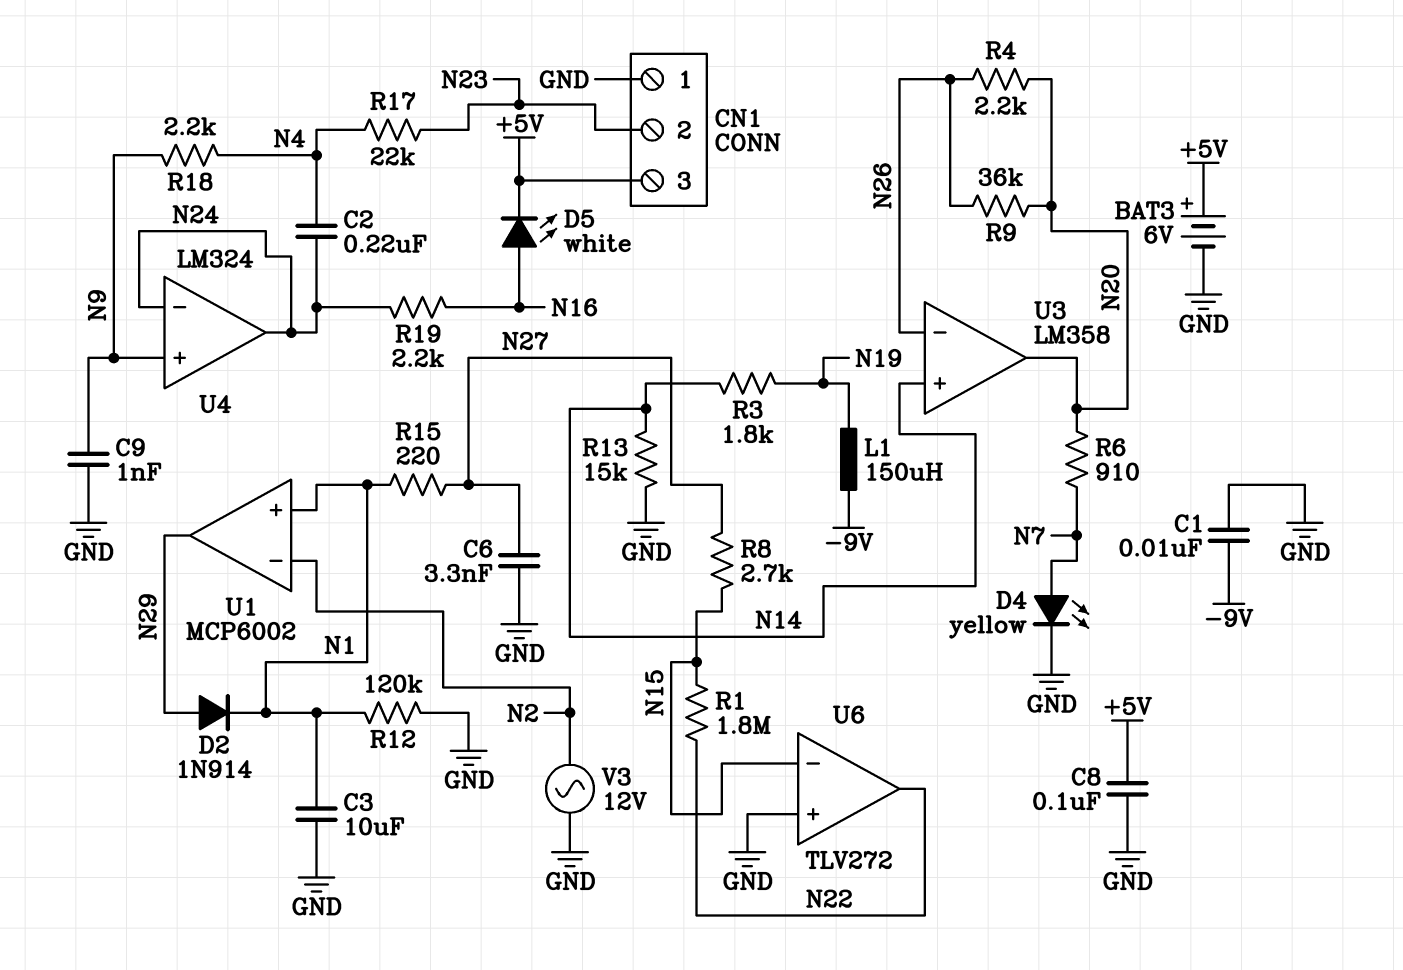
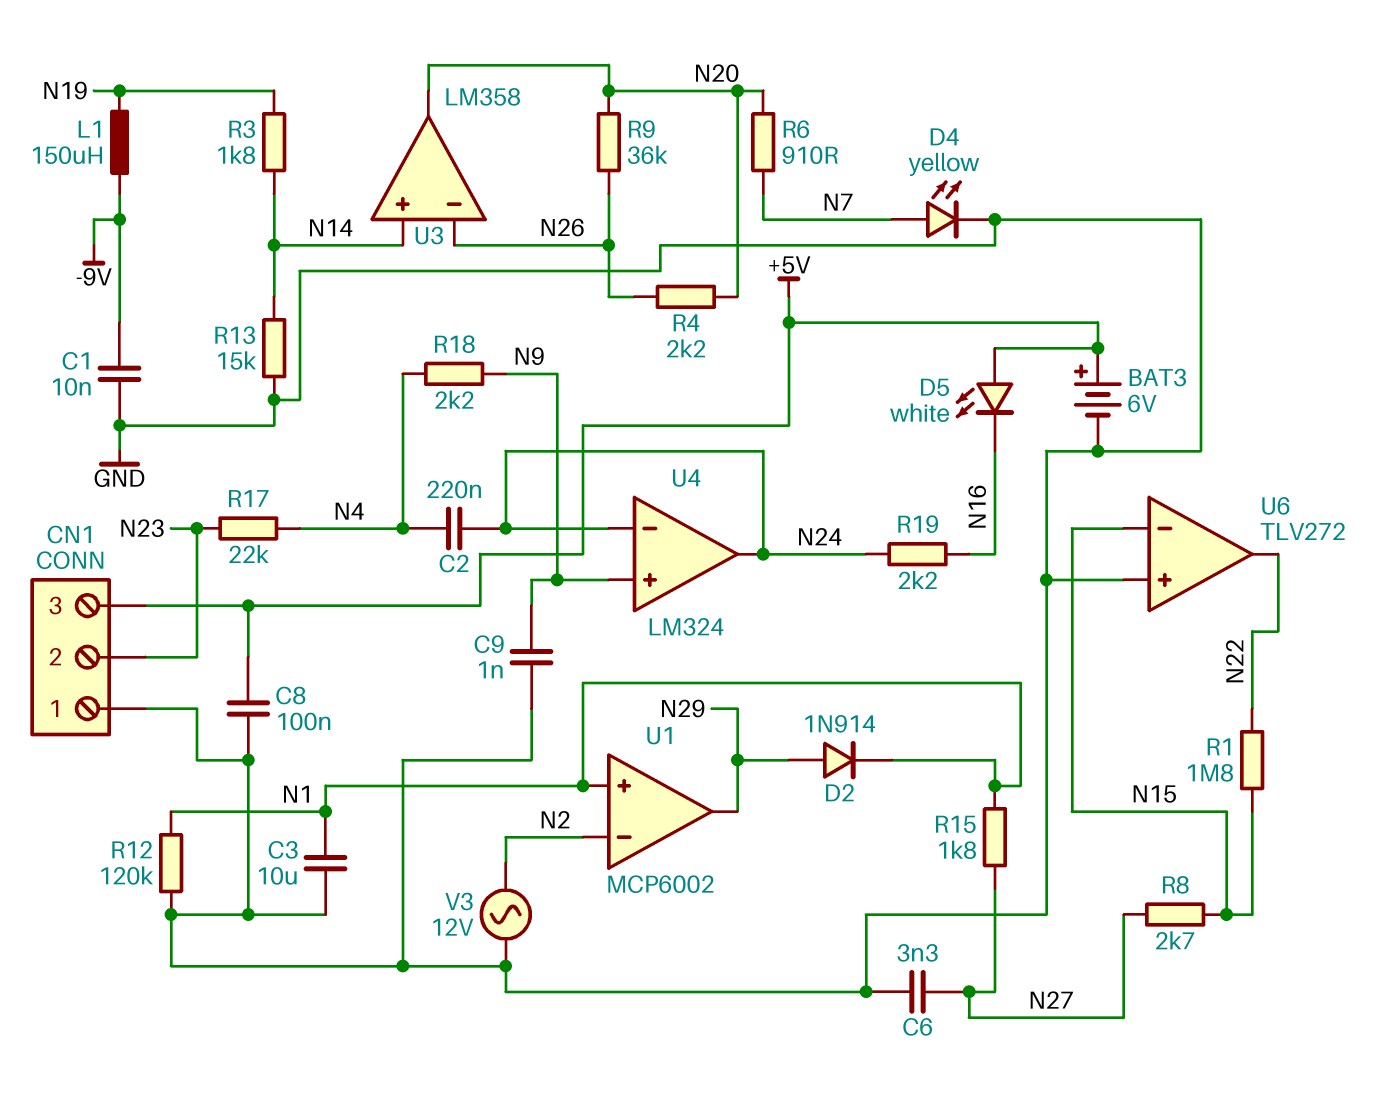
D5: LED white (A N16, K +5V) -> LED white (A +5V, K N16)
R15: 220 (N1, N27) -> 1.8k (N1, N27)

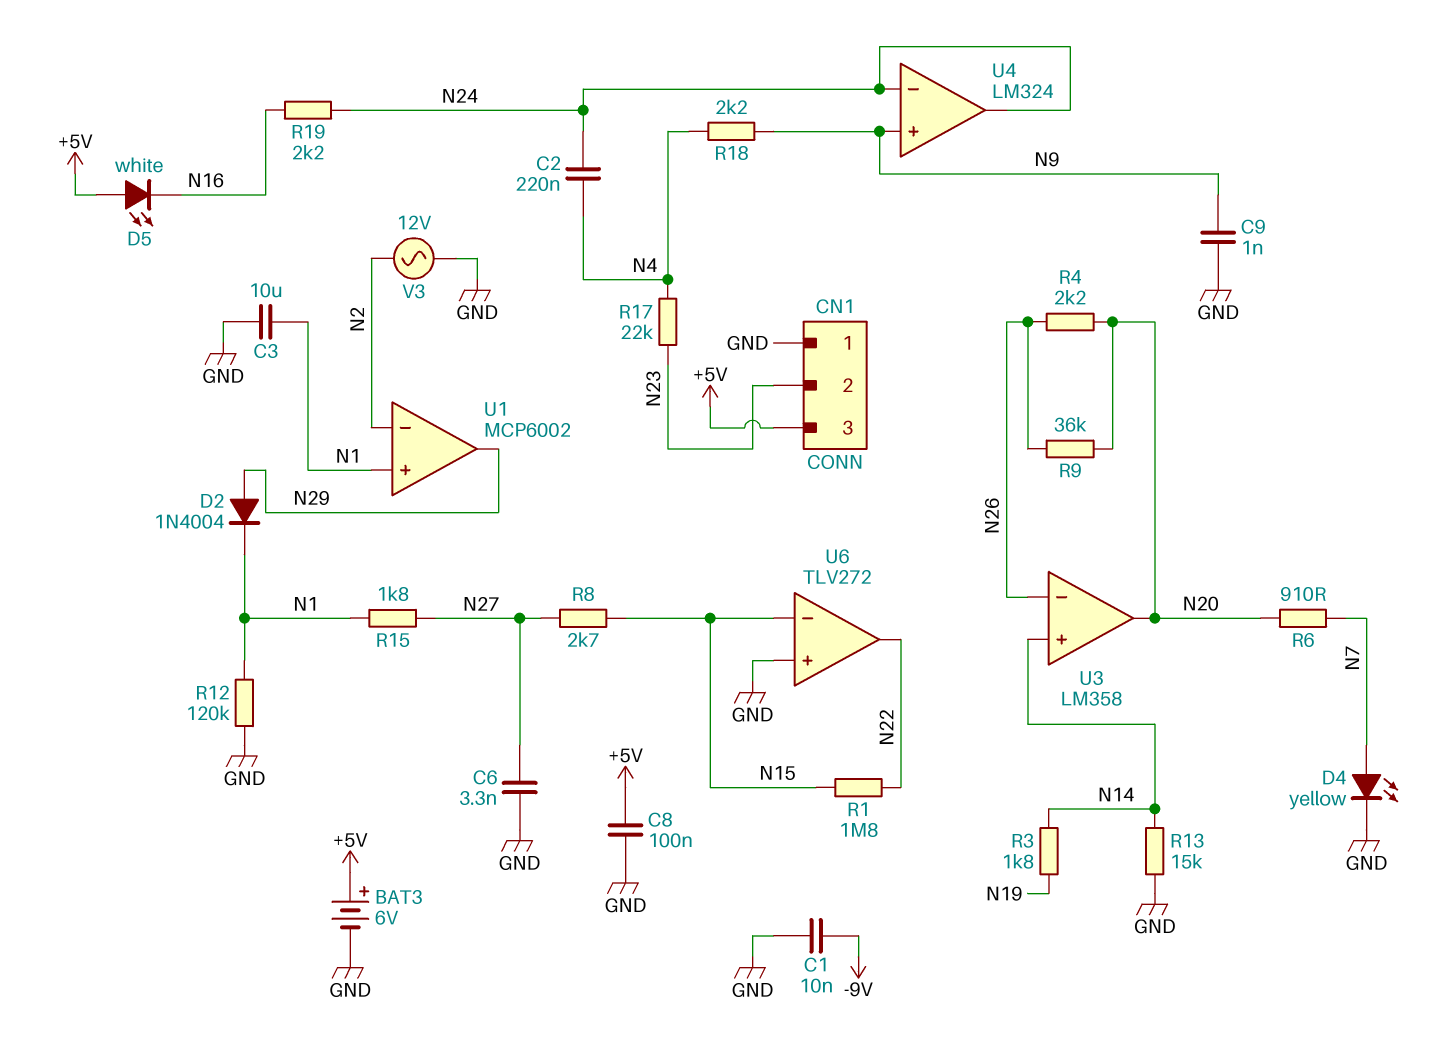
D2: diode 1N914 (A N29, K N1) -> diode 1N4004 (A N29, K N1)
L1: 150uH (-9V, N19) -> none

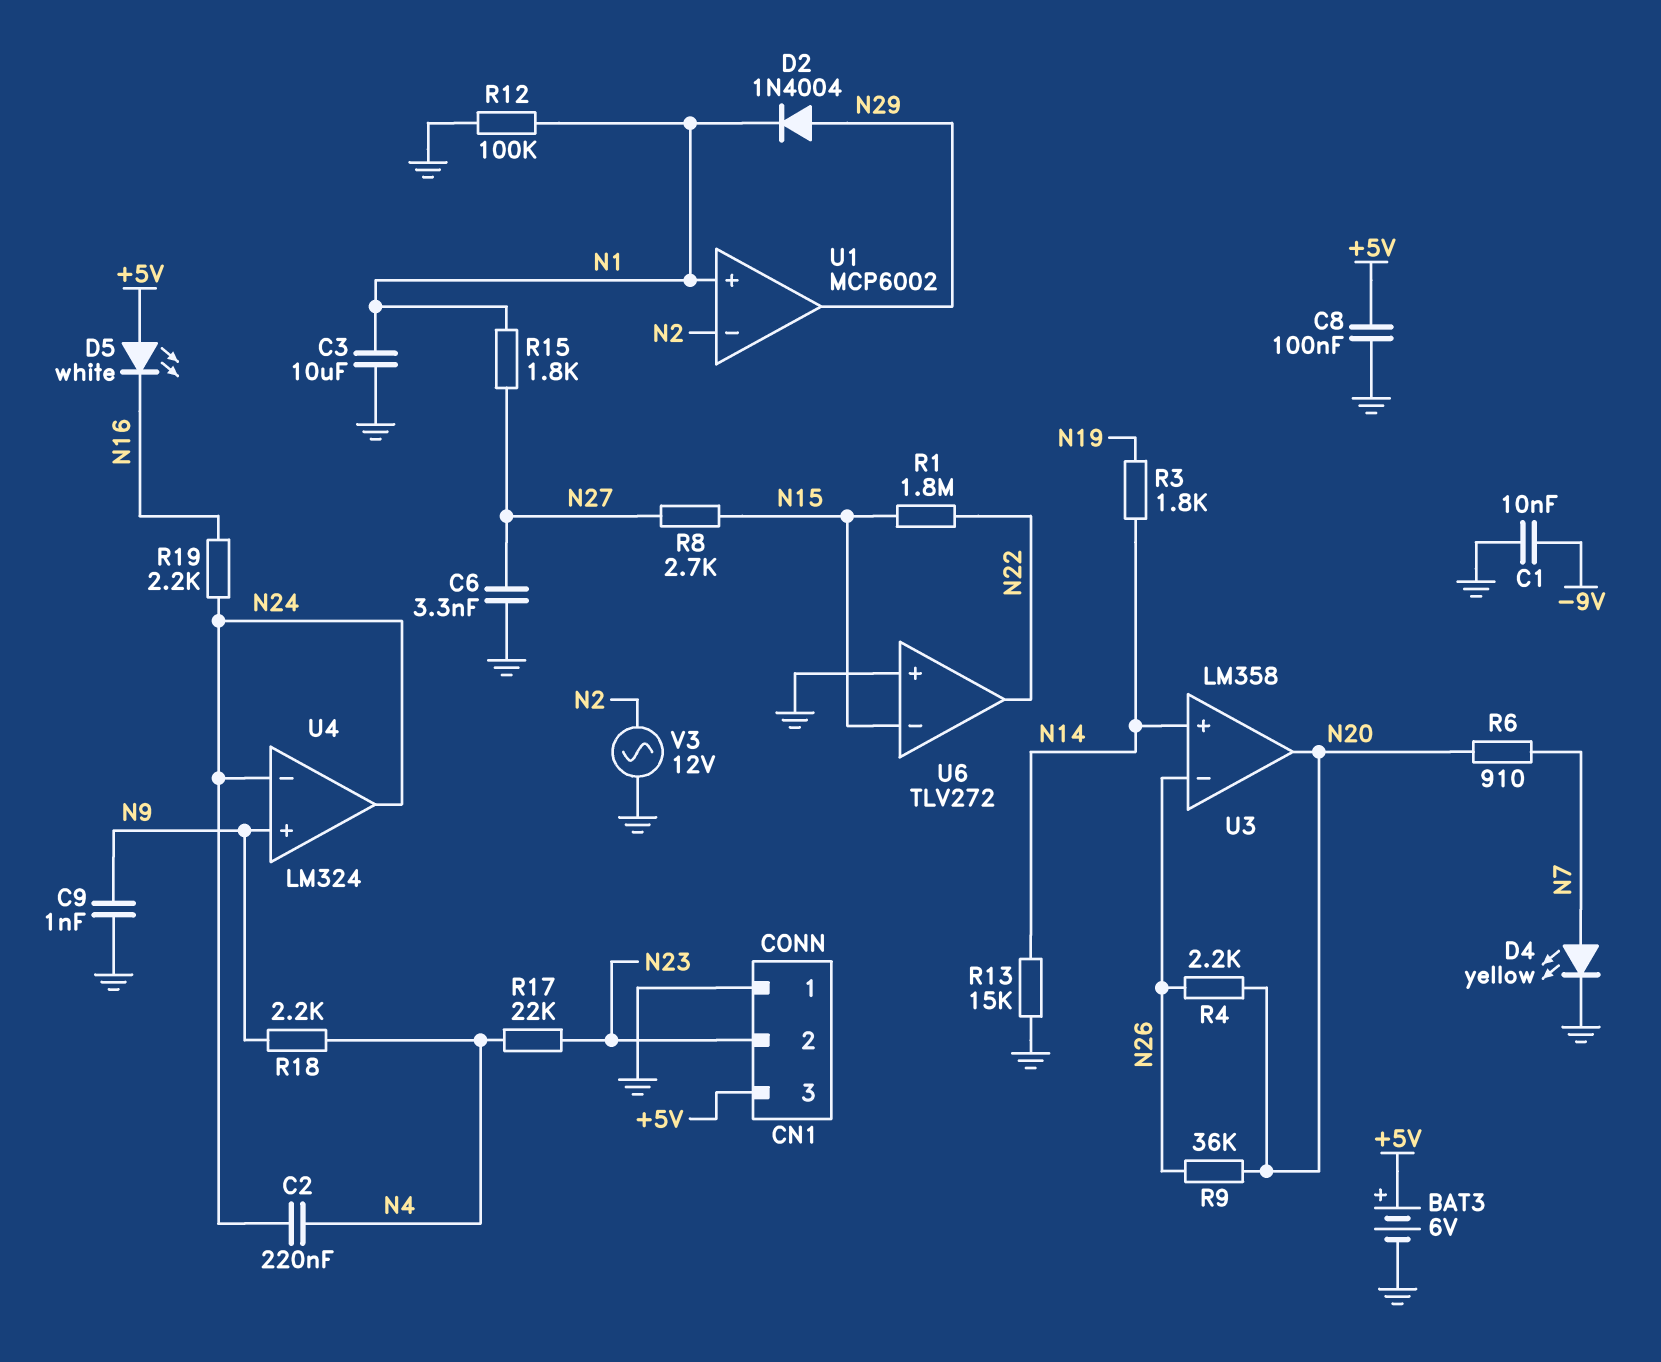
R12: 120k (GND, N1) -> 100k (GND, N1)

